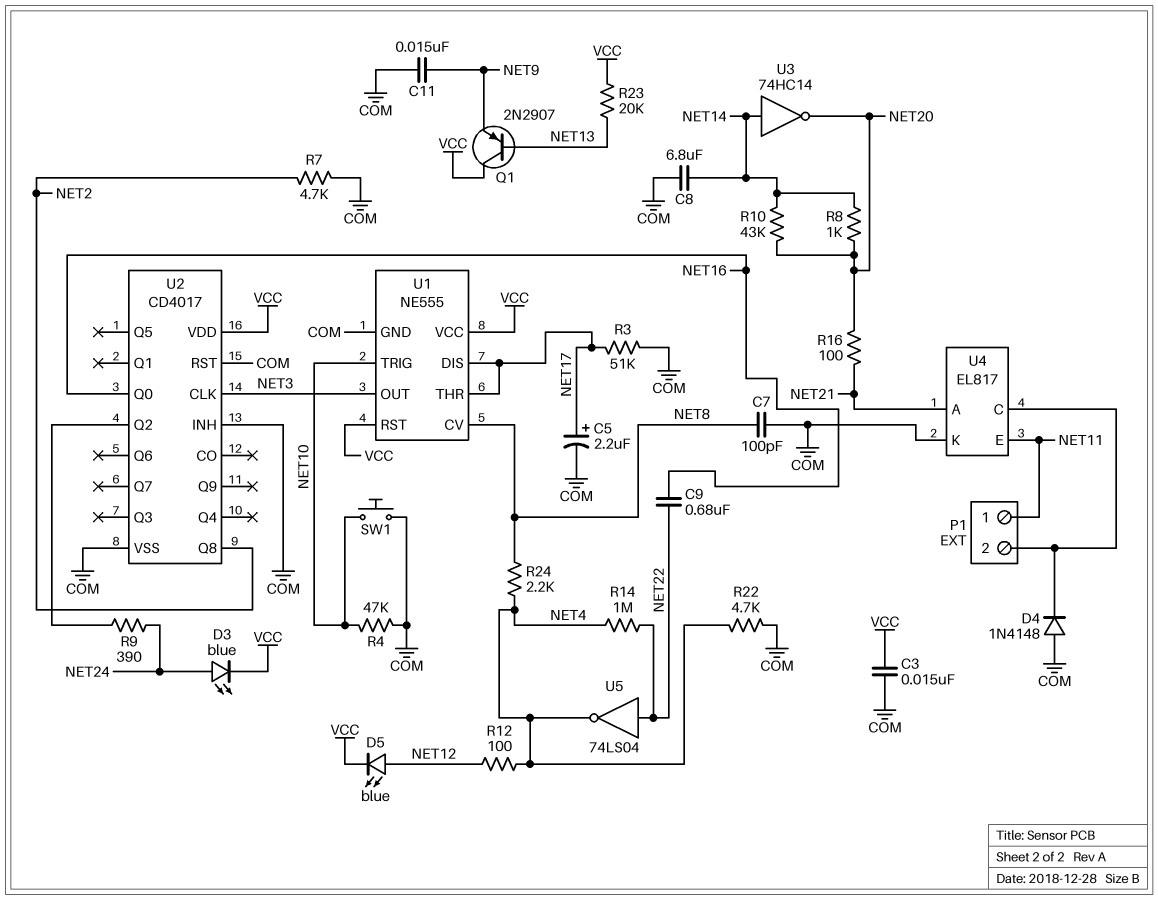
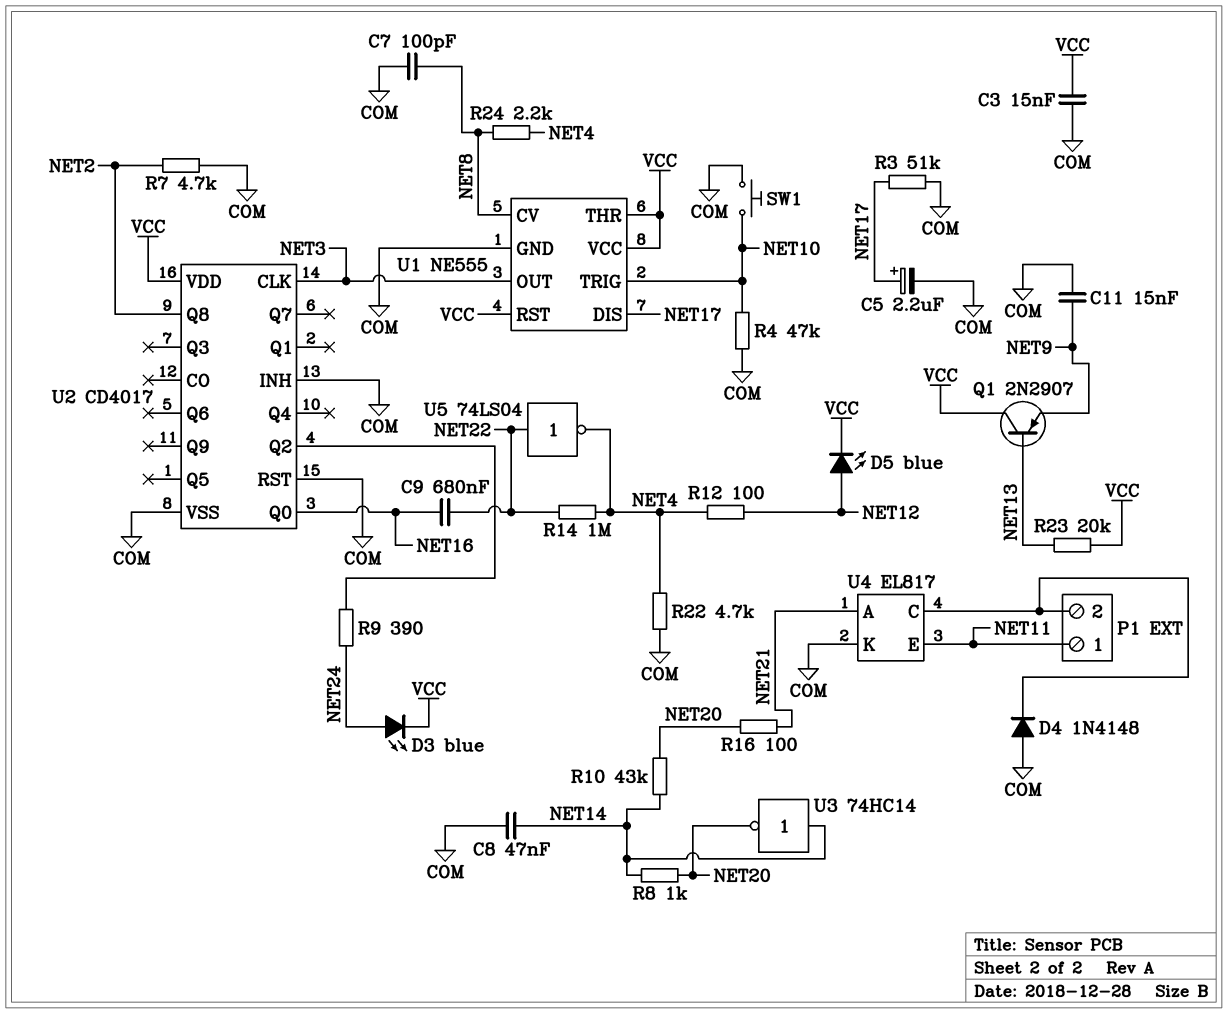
C8: 6.8uF (COM, NET14) -> 47nF (COM, NET14)
U1 pin THR: NET17 -> VCC

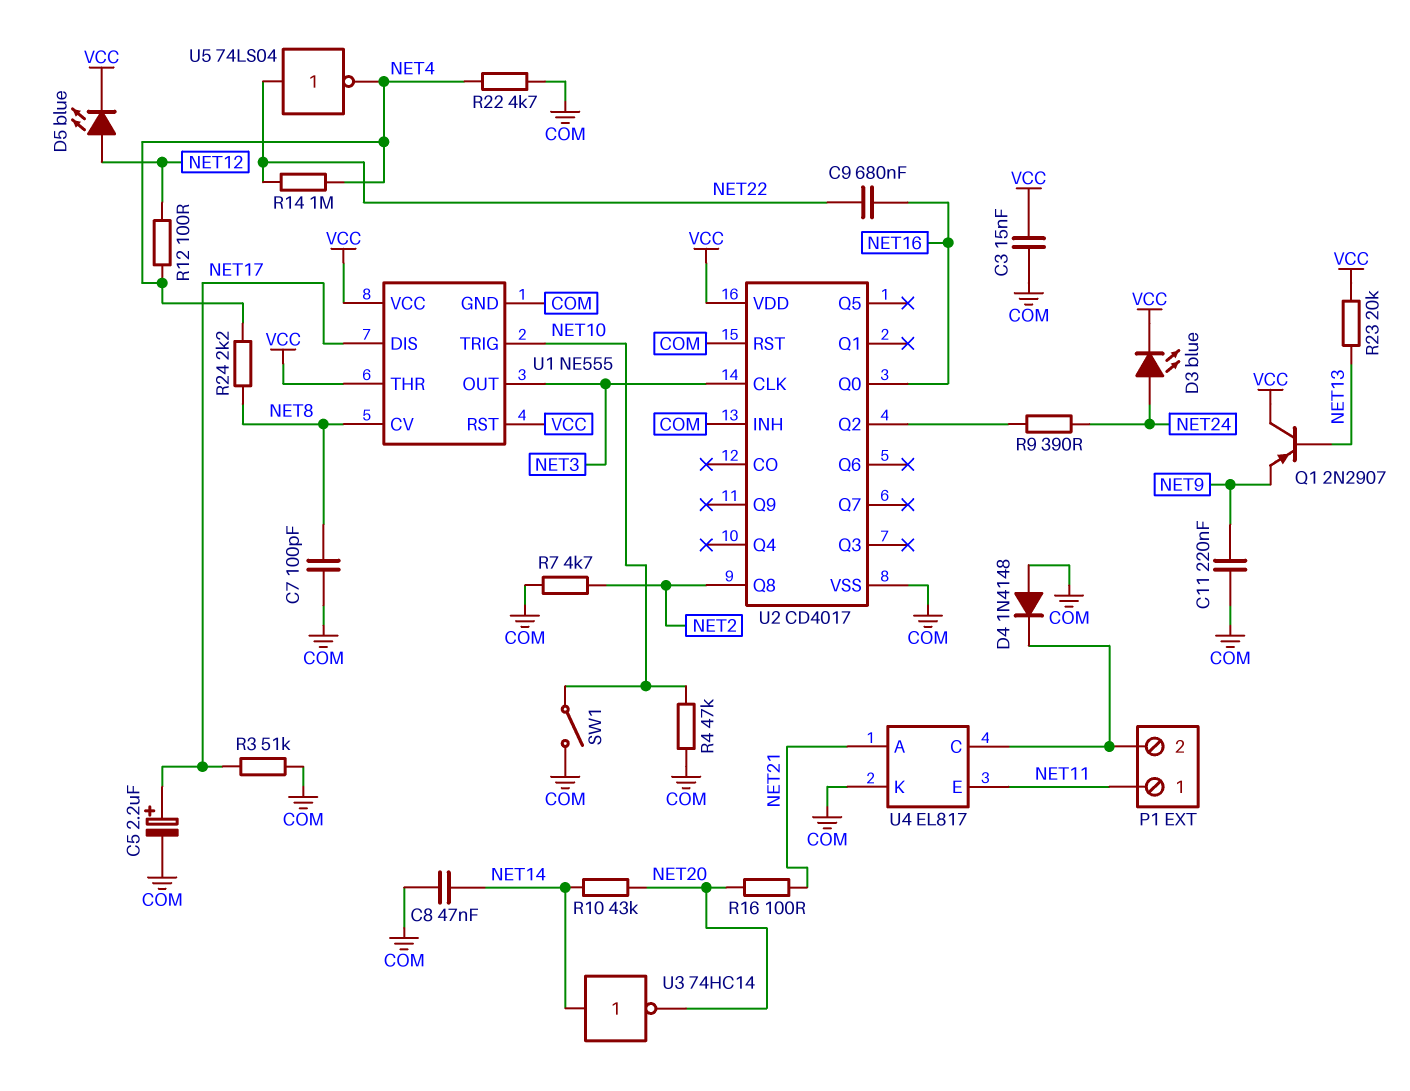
C11: 15nF (COM, NET9) -> 220nF (COM, NET9)
R8: 1k (NET14, NET20) -> none
SW1: button (COM, NET10) -> switch (COM, NET10)

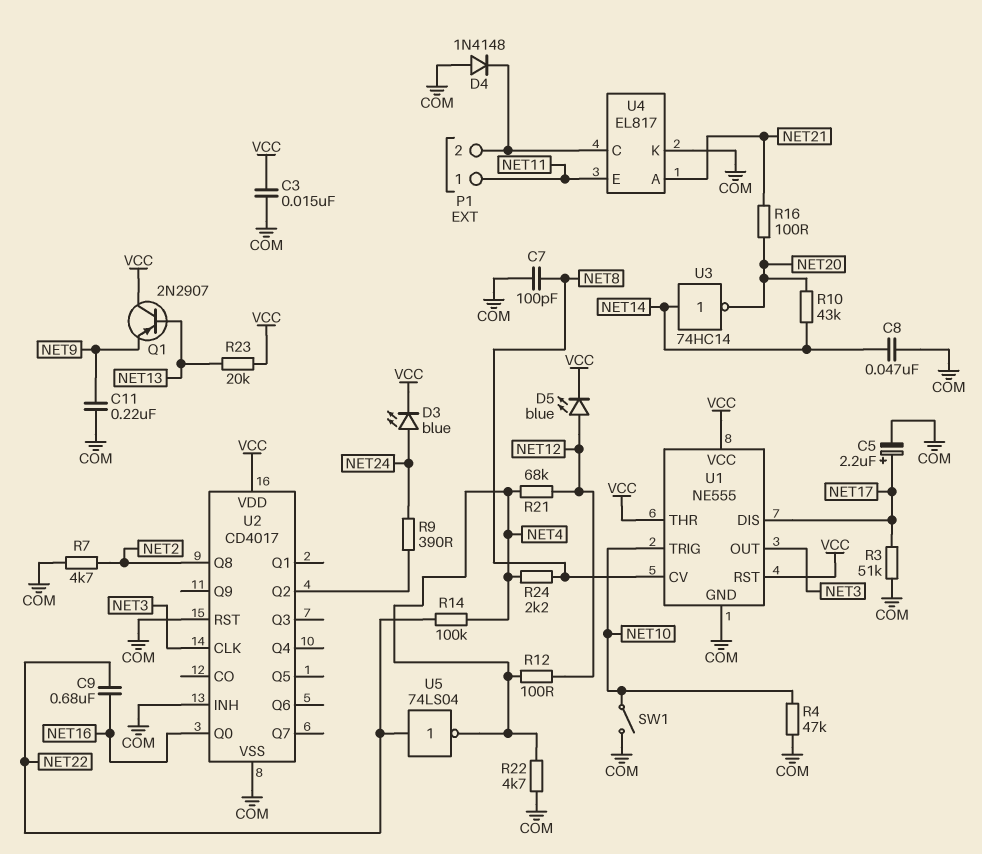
R14: 1M (NET4, NET22) -> 100k (NET4, NET22)
R21: none -> 68k (NET4, NET12)

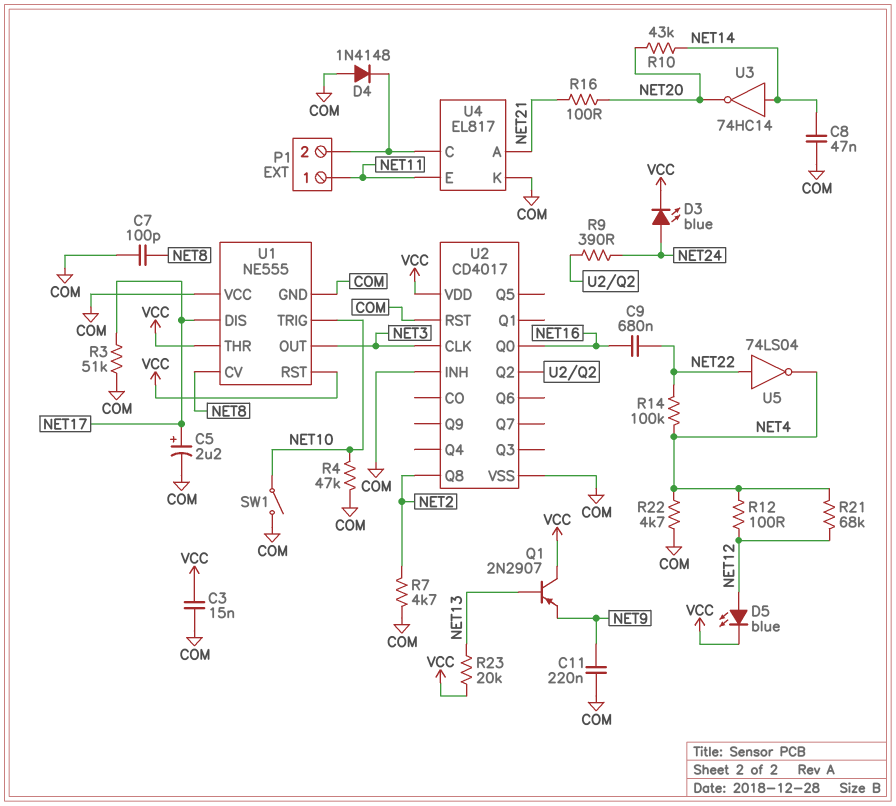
R24: 2.2k (NET4, NET8) -> none
U1 pin VCC: VCC -> COM

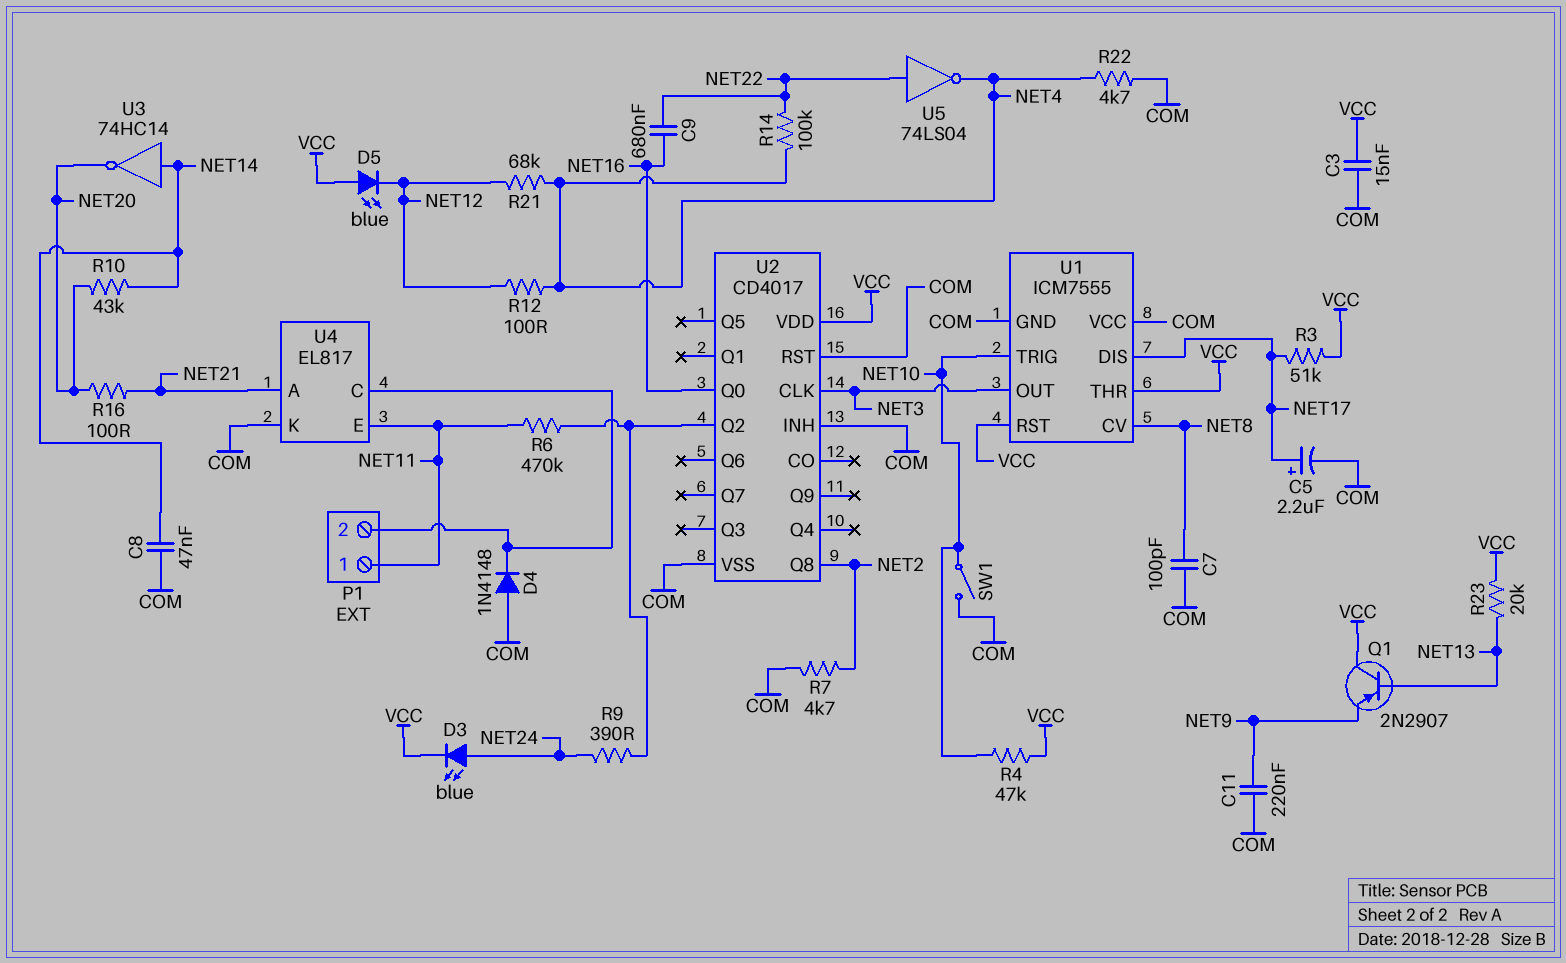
D5: LED blue (A NET12, K VCC) -> LED blue (A VCC, K NET12)
R3: 51k (COM, NET17) -> 51k (NET17, VCC)
R4: 47k (COM, NET10) -> 47k (NET10, VCC)
R6: none -> 470k (NET11, U2/Q2)
U1: NE555 -> ICM7555

